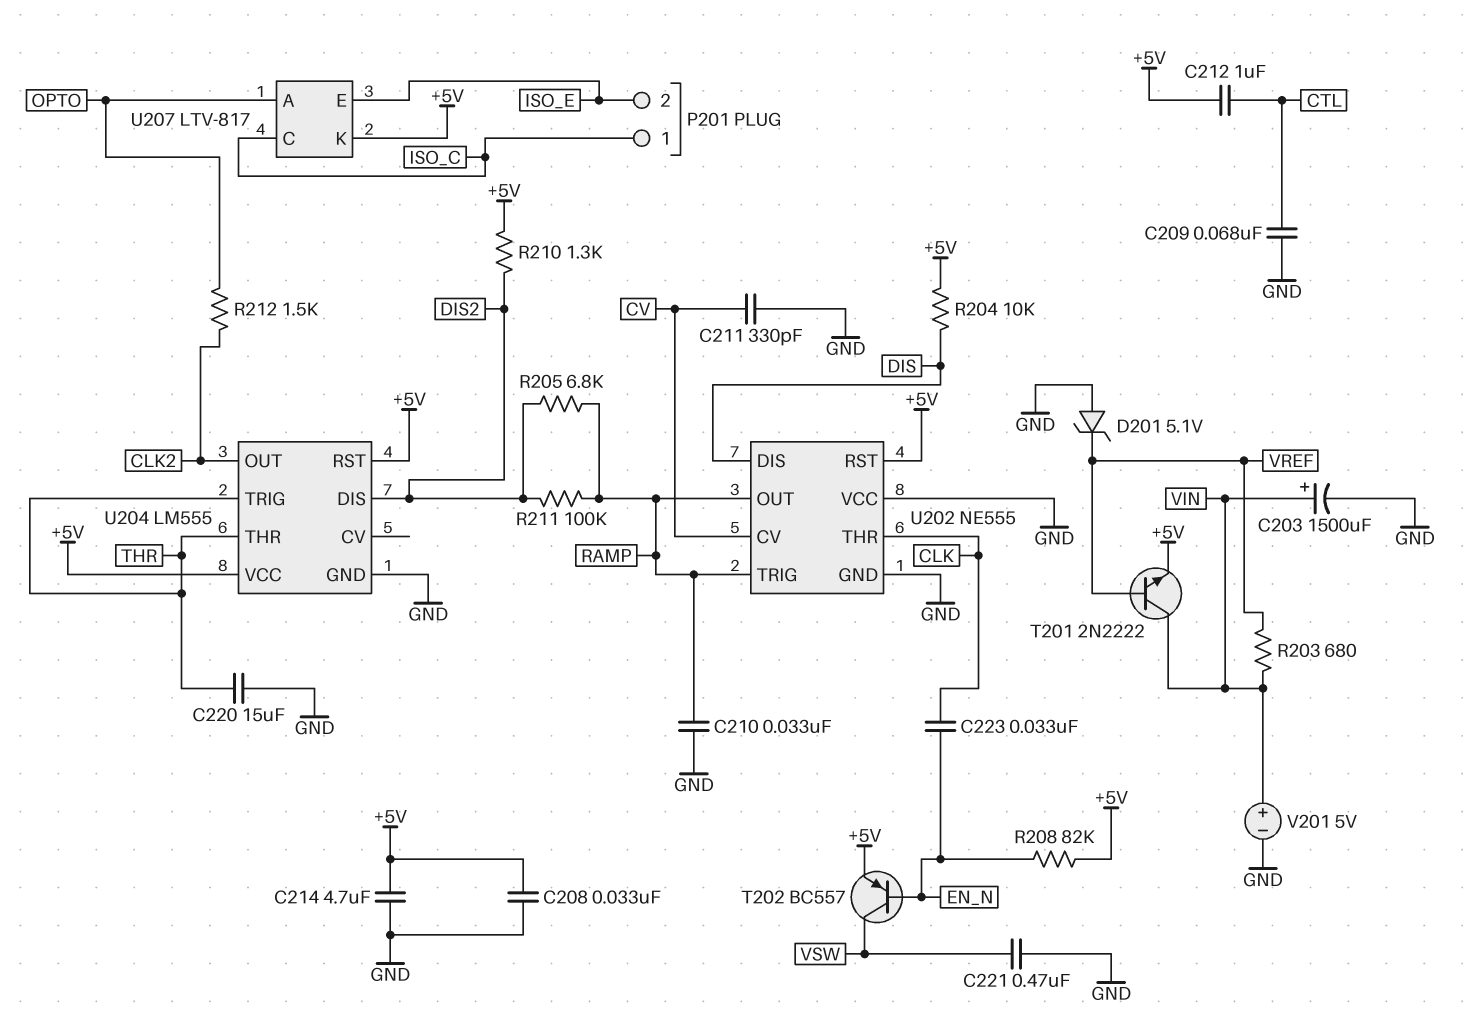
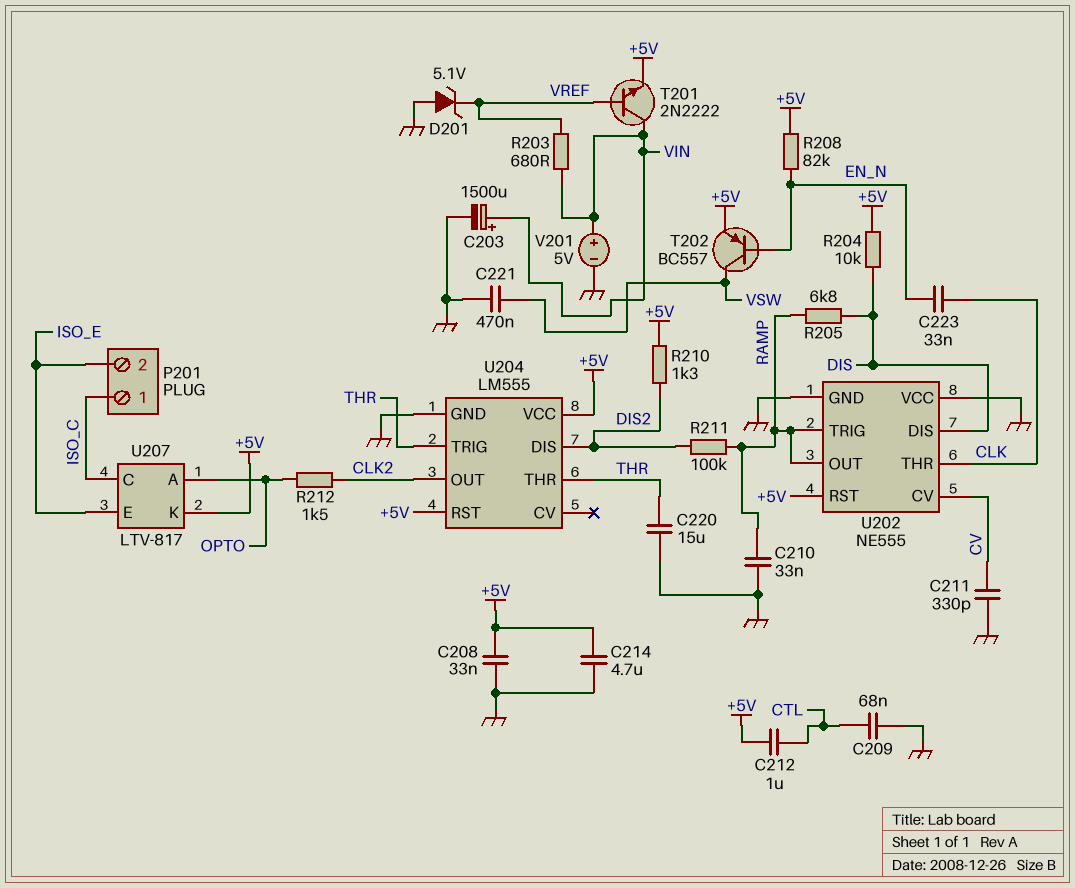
R205: 6.8k (DIS2, RAMP) -> 6.8k (DIS, RAMP)

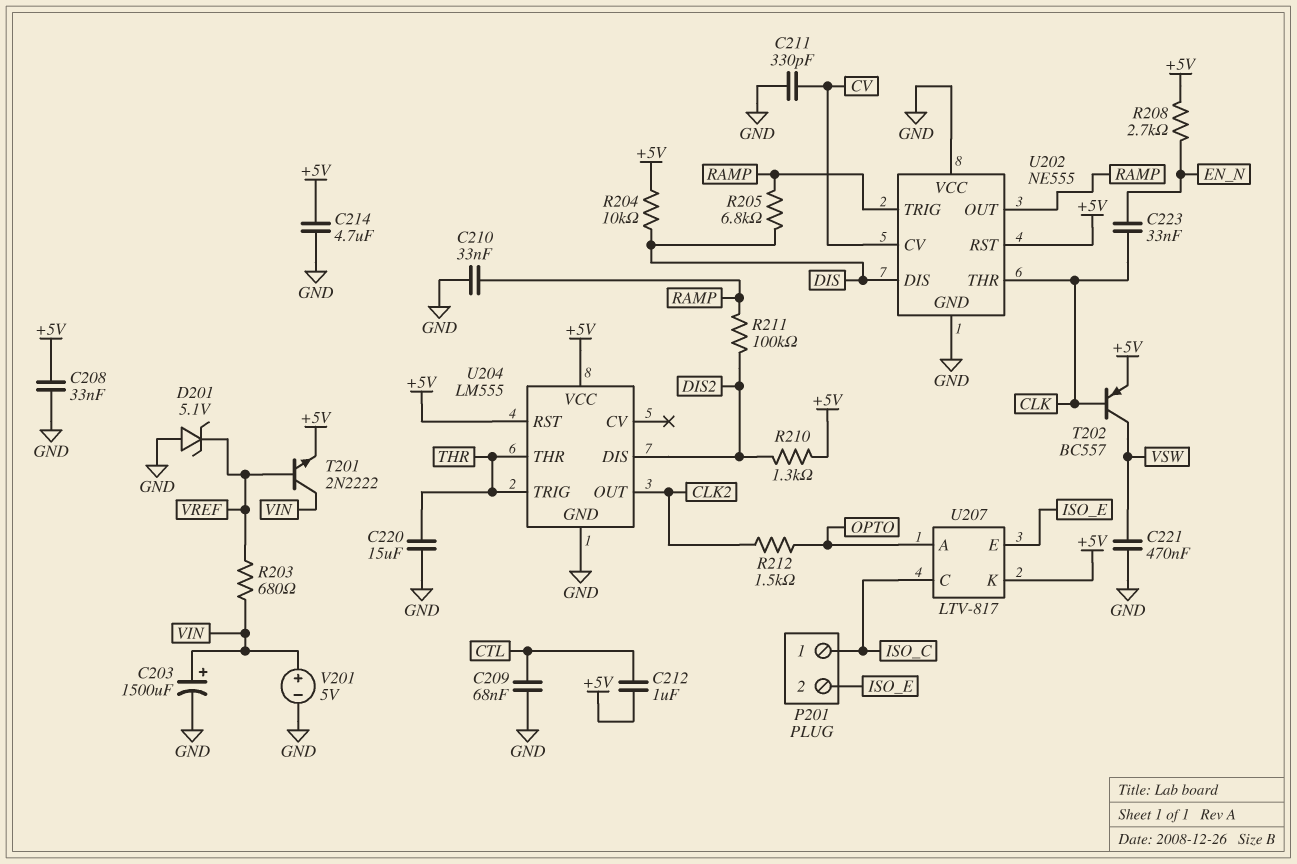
R208: 82k (+5V, EN_N) -> 2.7k (+5V, EN_N)
T202: PNP BC557 (B EN_N, C VSW, E +5V) -> PNP BC557 (B CLK, C VSW, E +5V)

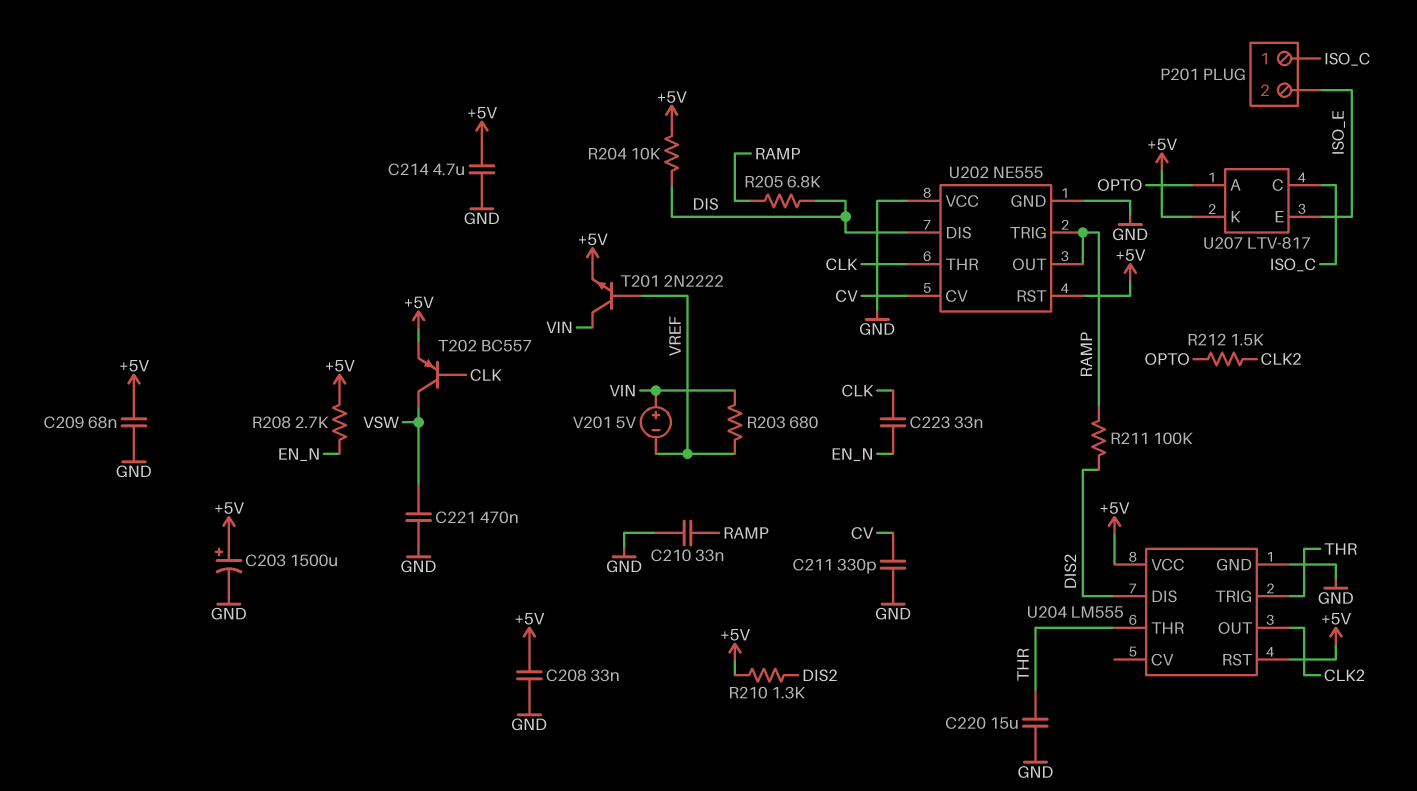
C203: 1500uF (plus VIN, minus GND) -> 1500uF (plus +5V, minus GND)
C209: 68nF (CTL, GND) -> 68nF (+5V, GND)
C212: 1uF (+5V, CTL) -> none
D201: zener 5.1V (A GND, K VREF) -> none
V201: 5V (plus VIN, minus GND) -> 5V (plus VIN, minus VREF)

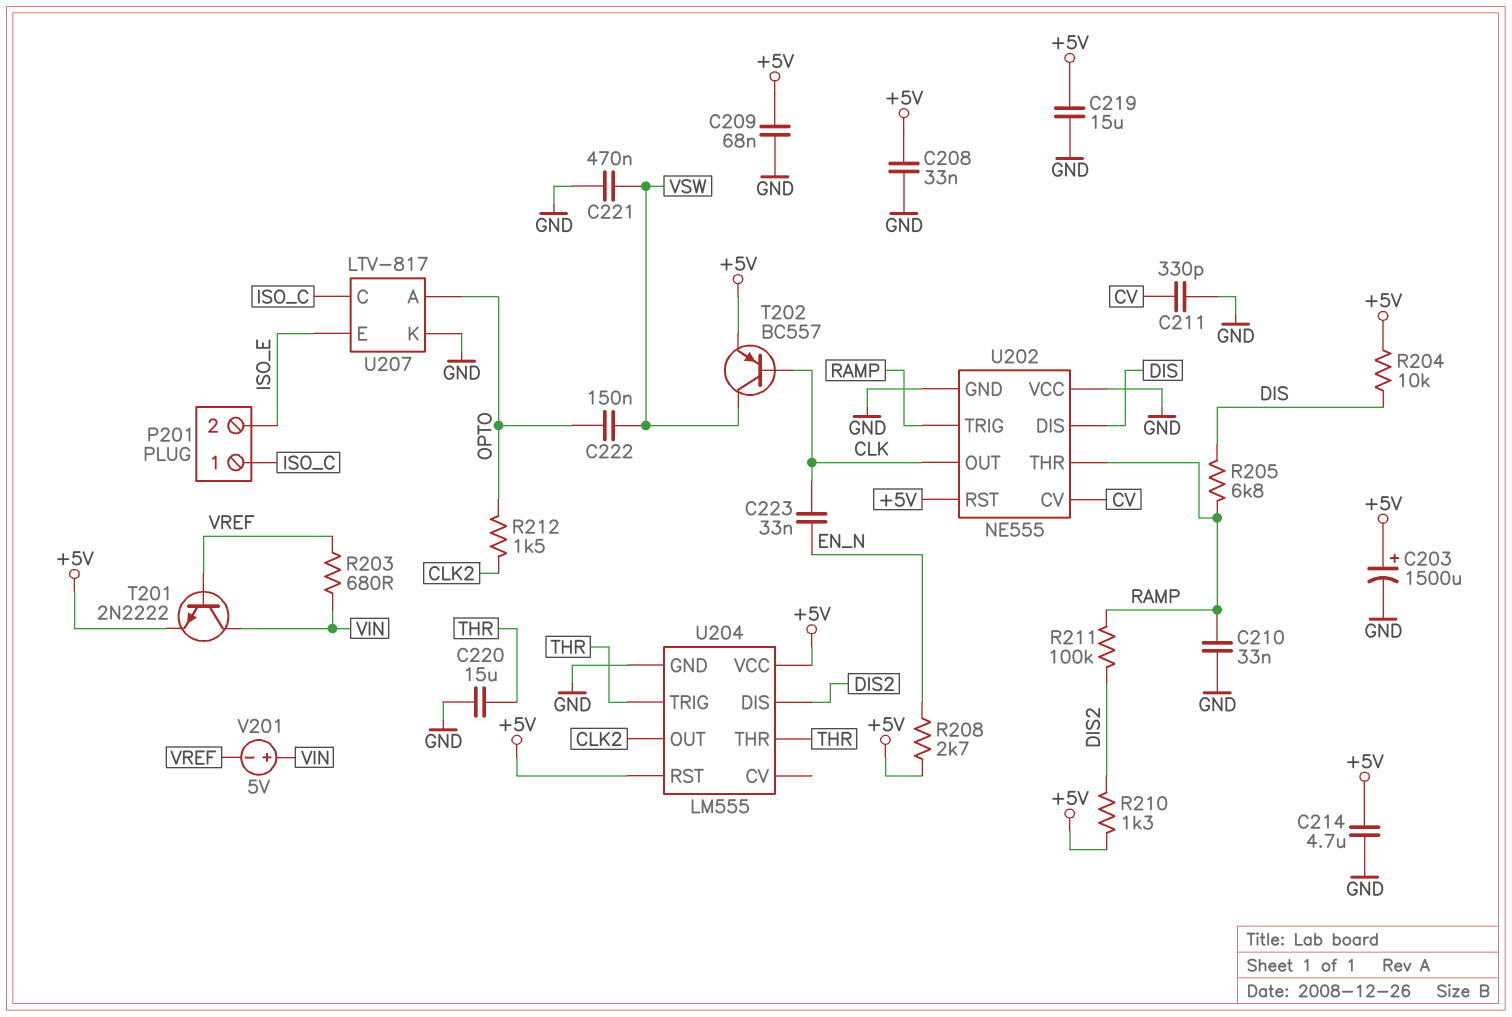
C219: none -> 15uF (+5V, GND)
C222: none -> 150nF (OPTO, VSW)
U202 pin OUT: RAMP -> CLK
U202 pin THR: CLK -> RAMP
U207 pin K: +5V -> GND

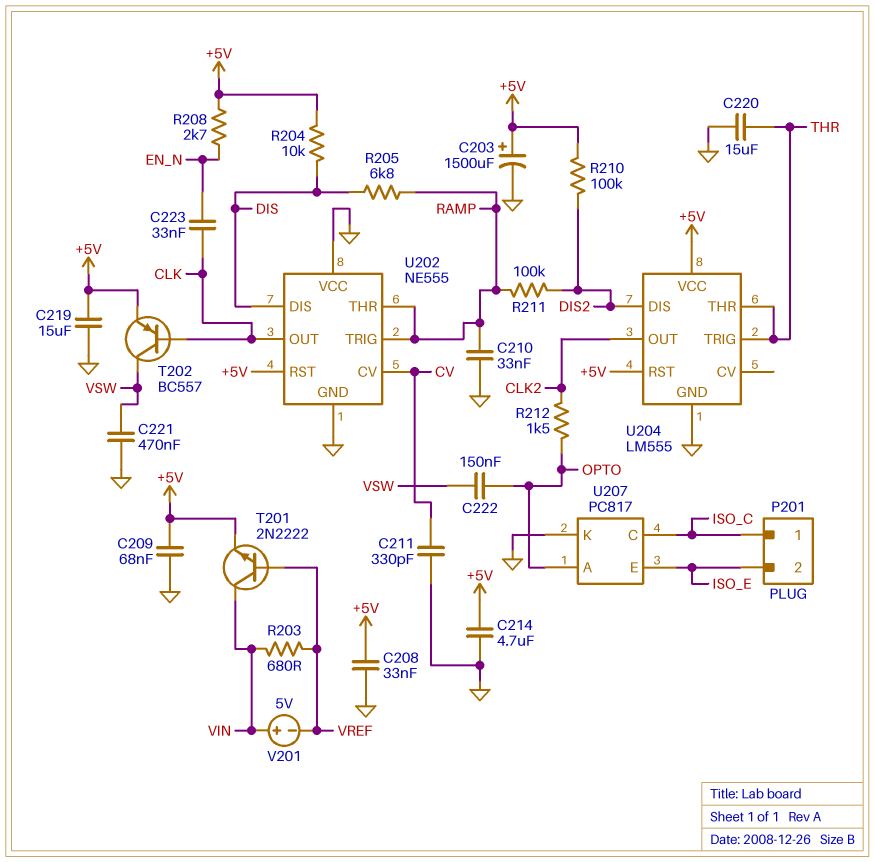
R210: 1.3k (+5V, DIS2) -> 100k (+5V, DIS2)
U207: LTV-817 -> PC817

